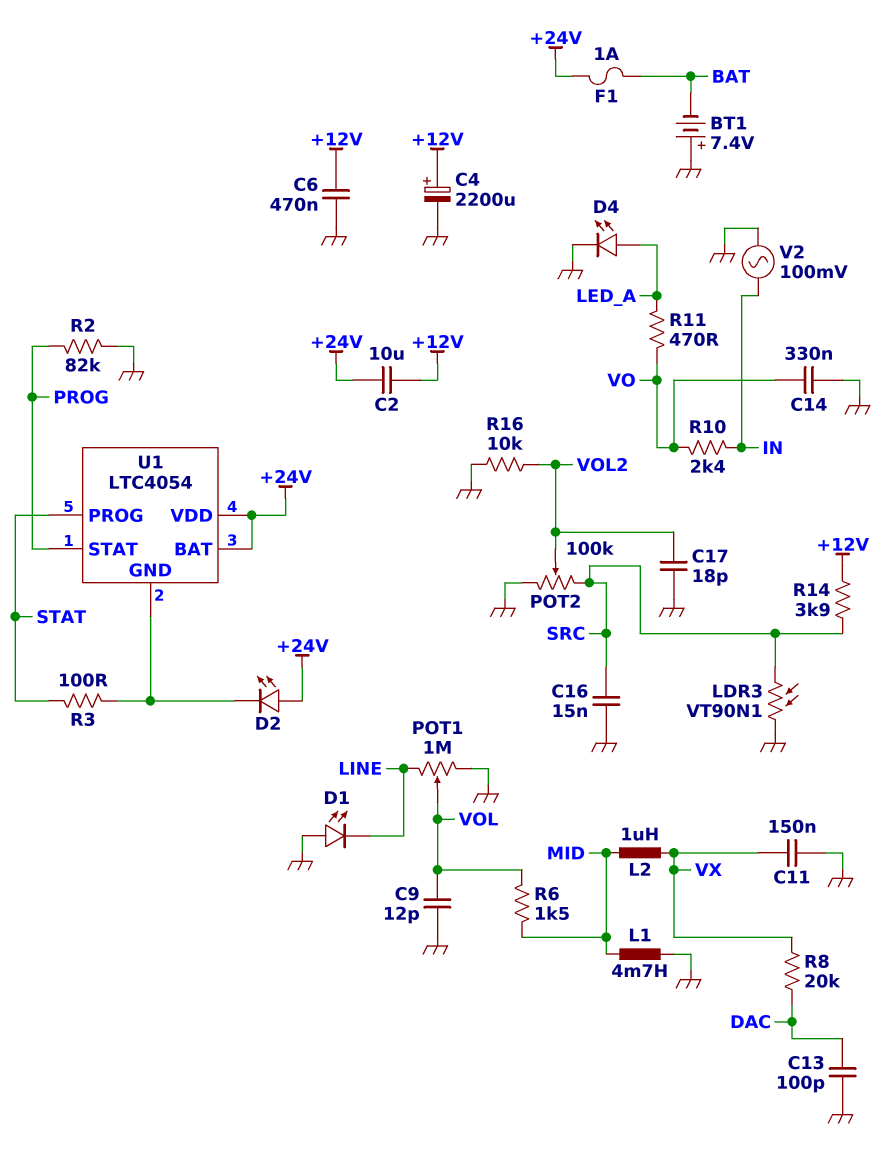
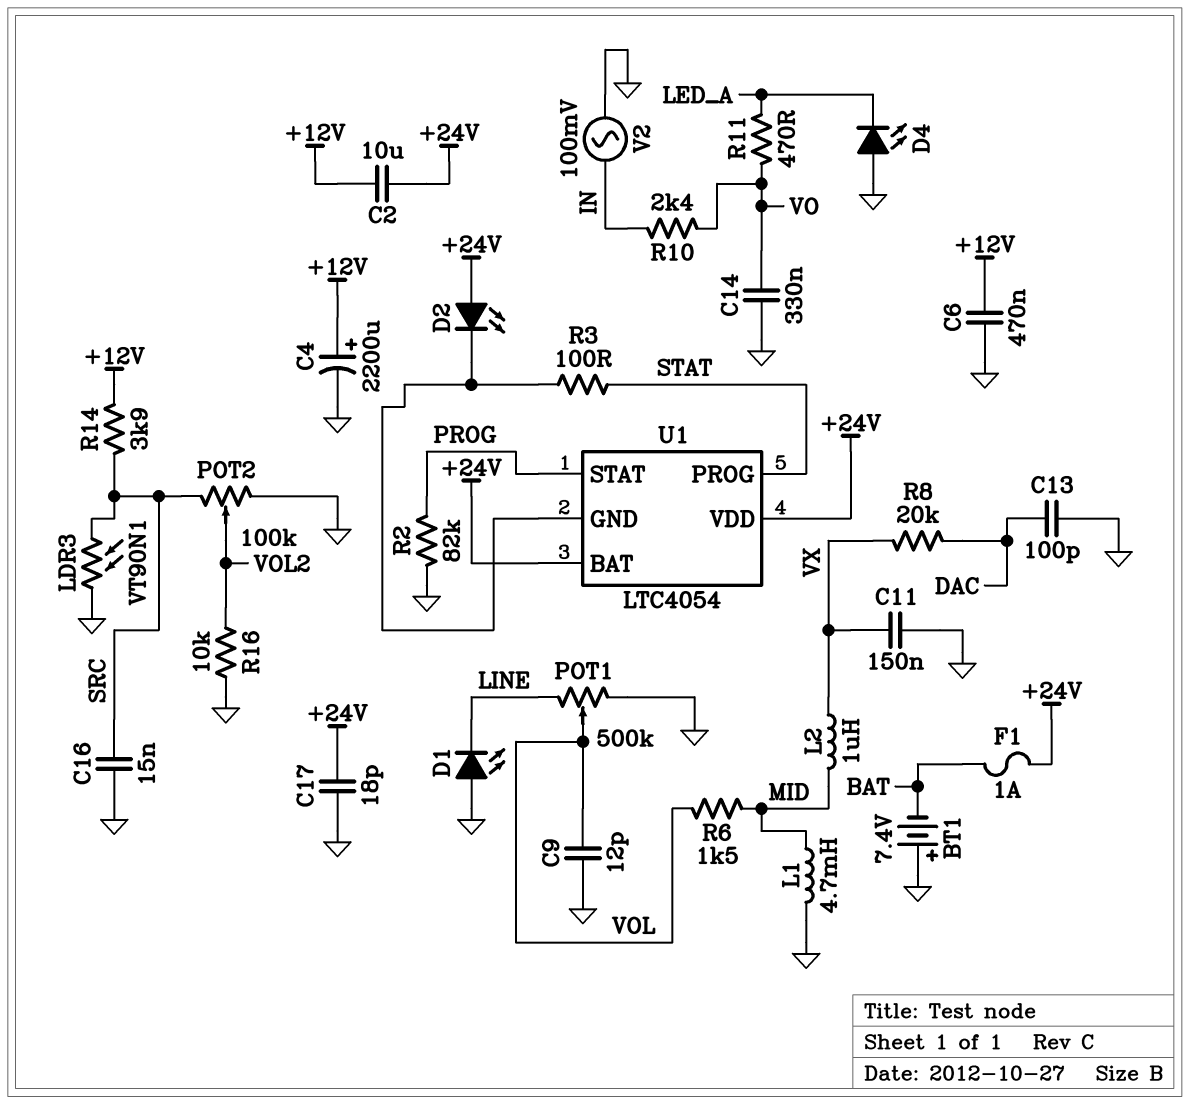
C17: 18pF (GND, VOL2) -> 18pF (+24V, GND)
D4: LED (A LED_A, K GND) -> LED (A GND, K LED_A)
POT1: 1M (GND, LINE, wiper VOL) -> 500k (GND, LINE, wiper VOL)

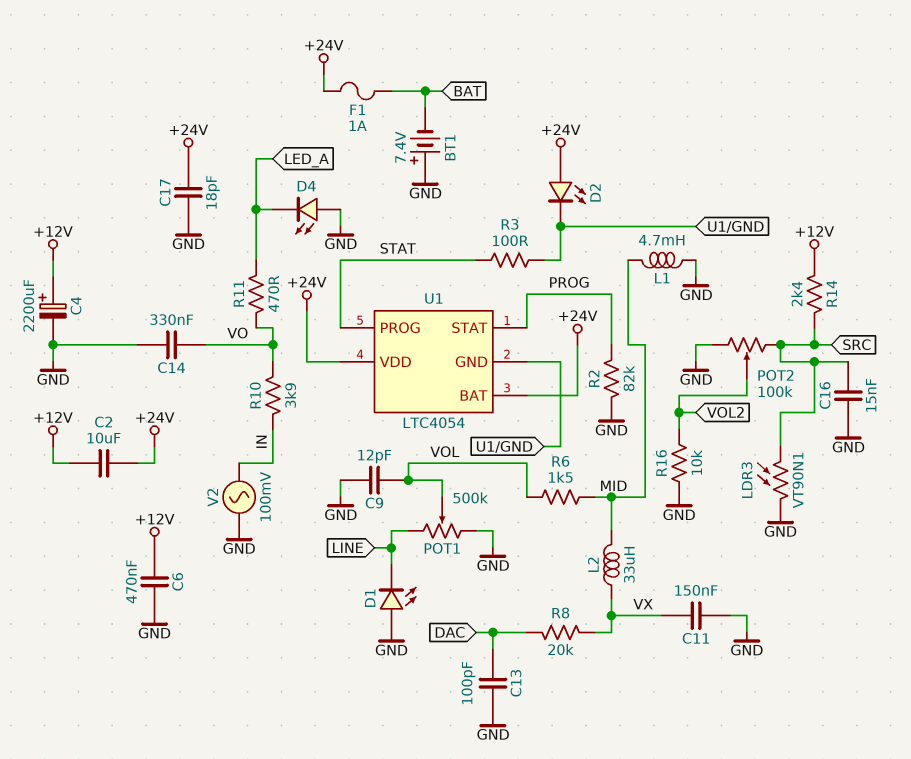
L2: 1uH (MID, VX) -> 33uH (MID, VX)
R10: 2.4k (IN, VO) -> 3.9k (IN, VO)
R14: 3.9k (+12V, SRC) -> 2.4k (+12V, SRC)

